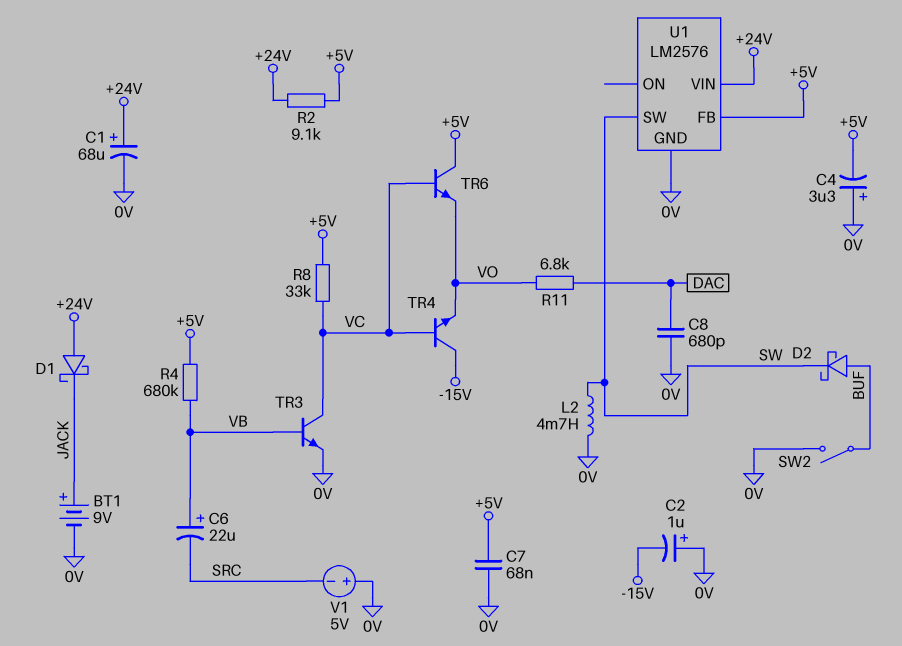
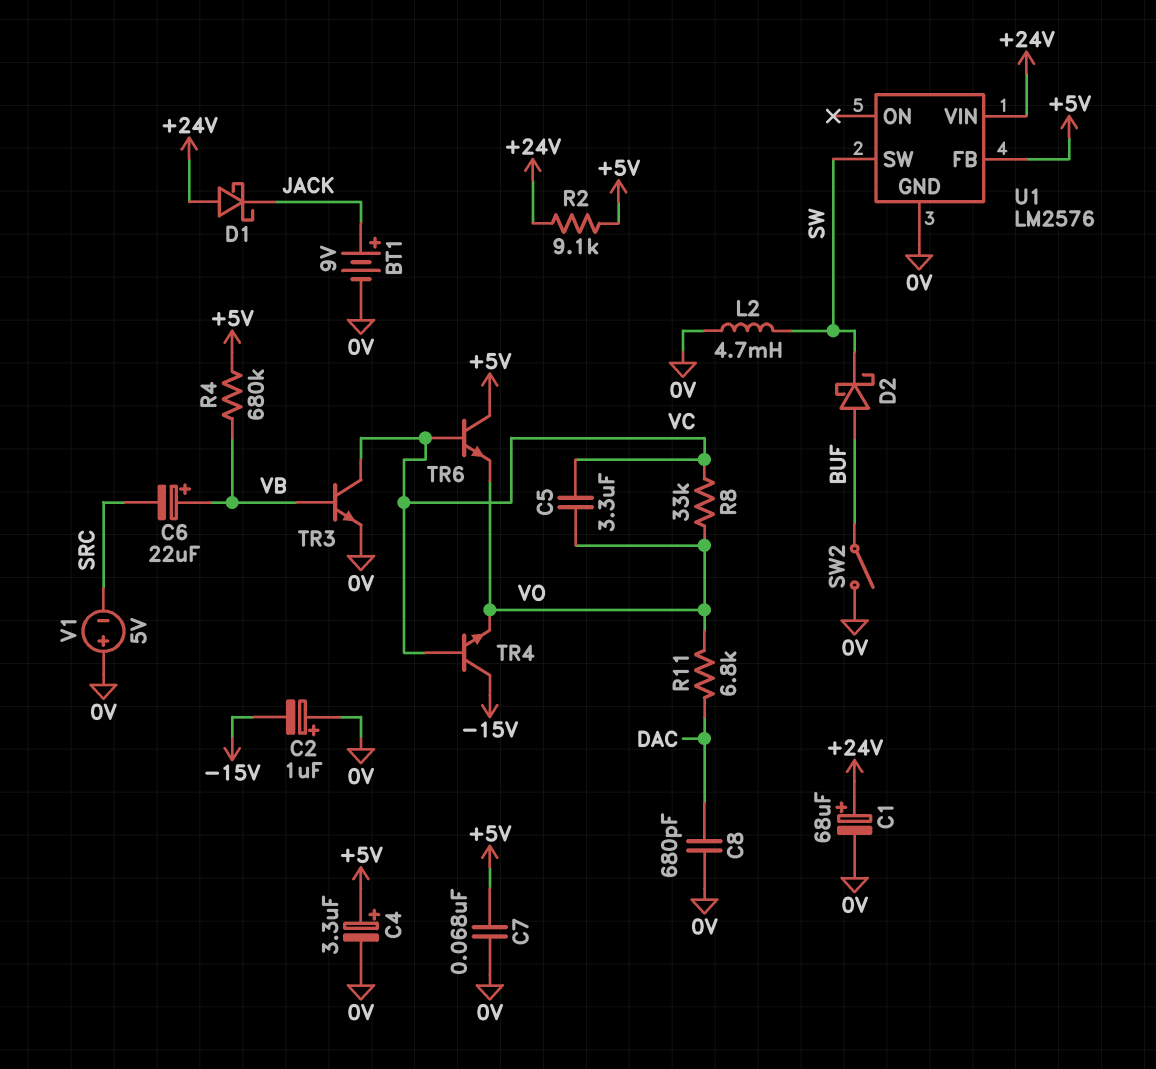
C4: 3.3uF (plus 0V, minus +5V) -> 3.3uF (plus +5V, minus 0V)
C5: none -> 3.3uF (VC, VO)
R8: 33k (+5V, VC) -> 33k (VC, VO)

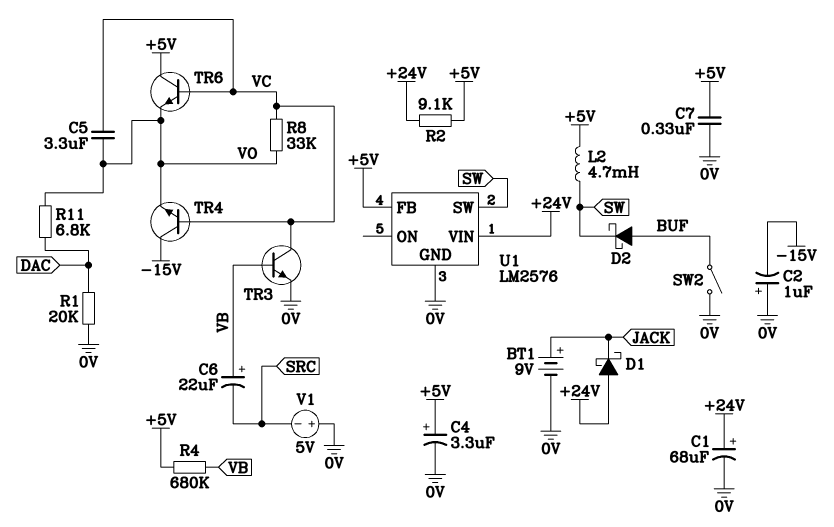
C7: 68nF (+5V, 0V) -> 330nF (+5V, 0V)
C8: 680pF (0V, DAC) -> none
L2: 4.7mH (0V, SW) -> 4.7mH (+5V, SW)
R1: none -> 20k (0V, DAC)

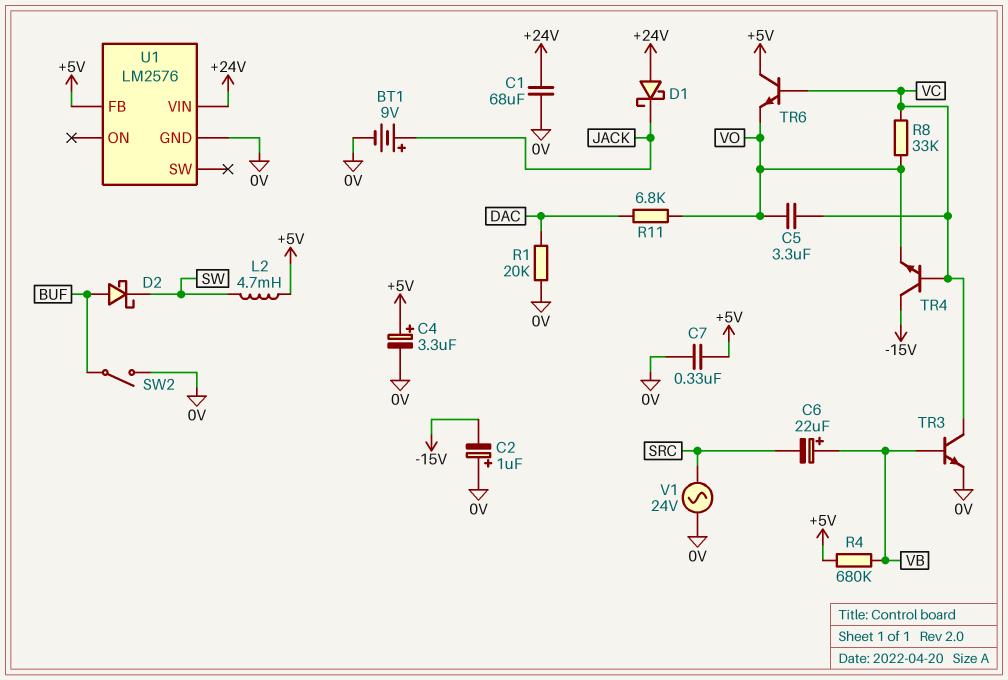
C1: 68uF (plus +24V, minus 0V) -> 68uF (+24V, 0V)
R2: 9.1k (+5V, +24V) -> none
U1 pin SW: SW -> none
V1: 5V (plus 0V, minus SRC) -> AC 24V (0V, SRC)

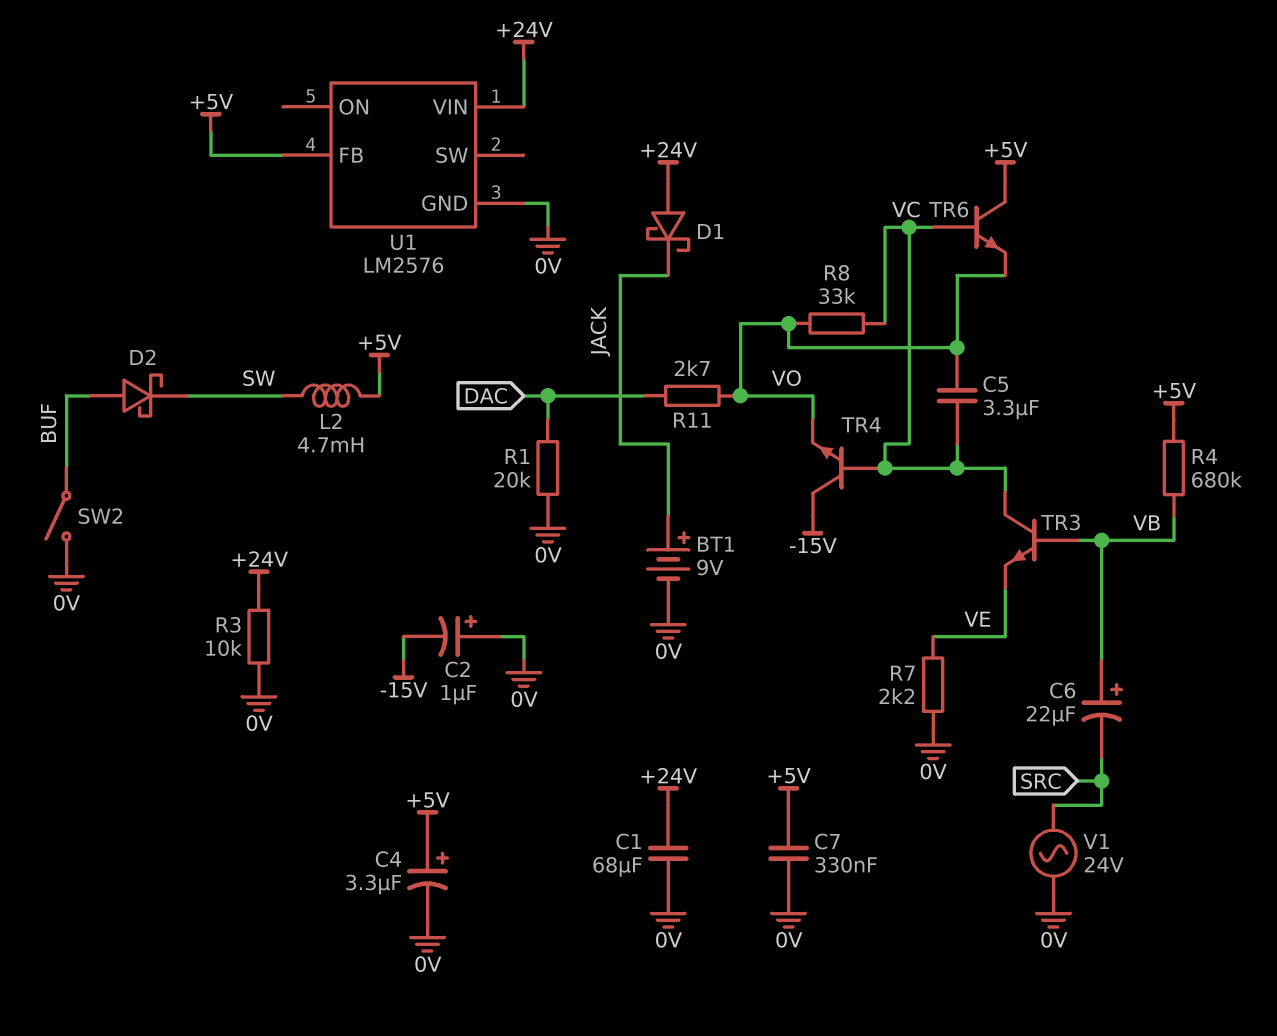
R3: none -> 10k (+24V, 0V)
R7: none -> 2.2k (0V, VE)
R11: 6.8k (DAC, VO) -> 2.7k (DAC, VO)
TR3: NPN (B VB, C VC, E 0V) -> NPN (B VB, C VC, E VE)

